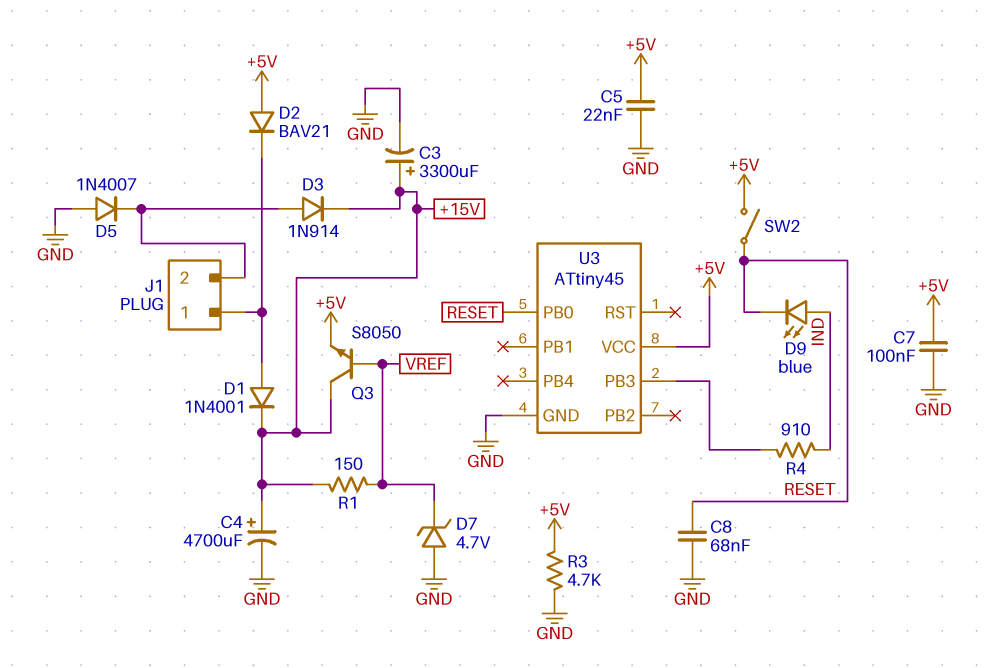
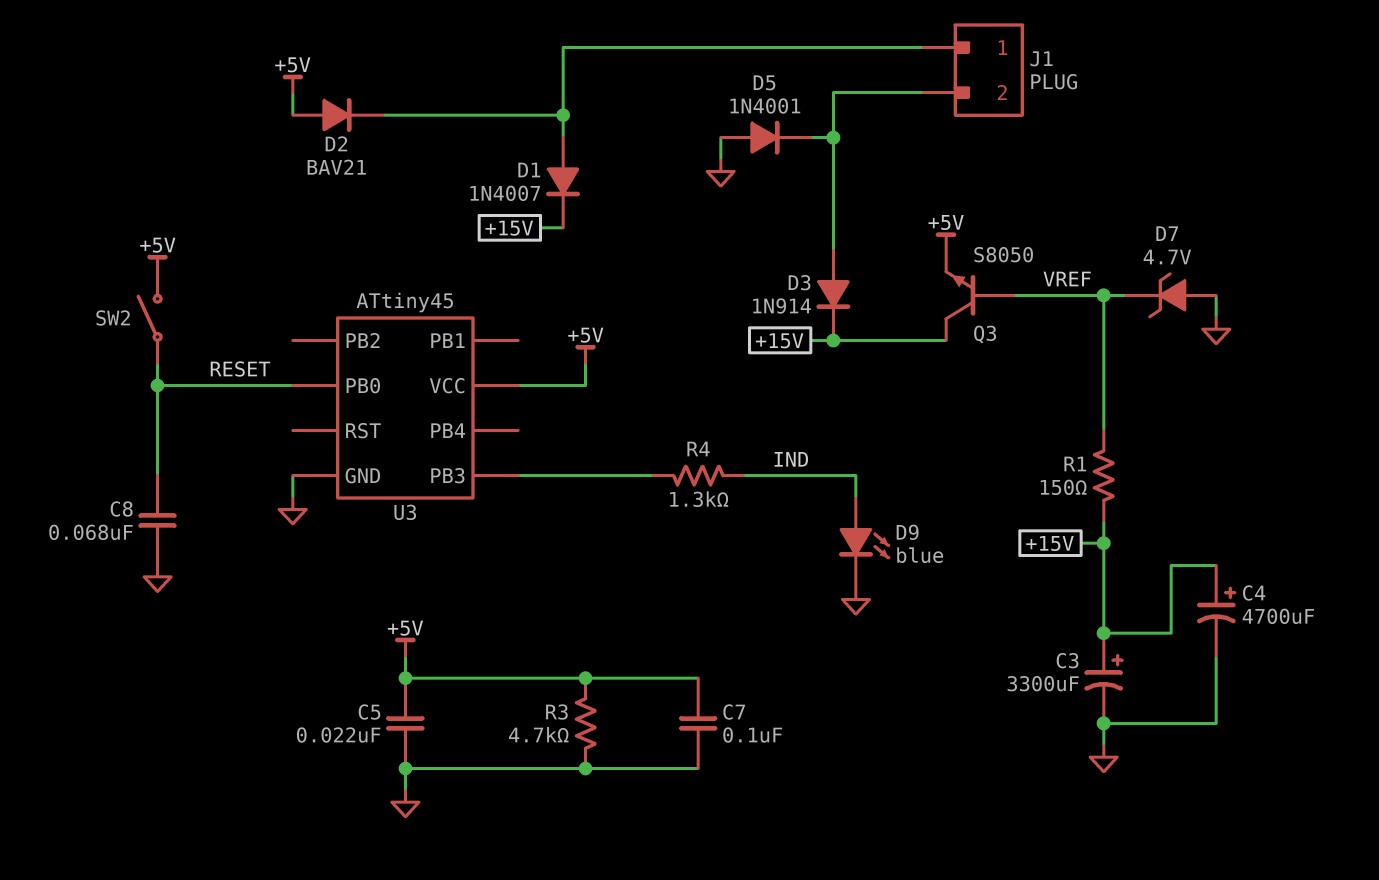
D1: diode 1N4001 (A J1/1, K +15V) -> diode 1N4007 (A J1/1, K +15V)
D5: diode 1N4007 (A GND, K J1/2) -> diode 1N4001 (A GND, K J1/2)
D9: LED blue (A IND, K RESET) -> LED blue (A IND, K GND)
R4: 910 (IND, U3/PB3) -> 1.3k (IND, U3/PB3)

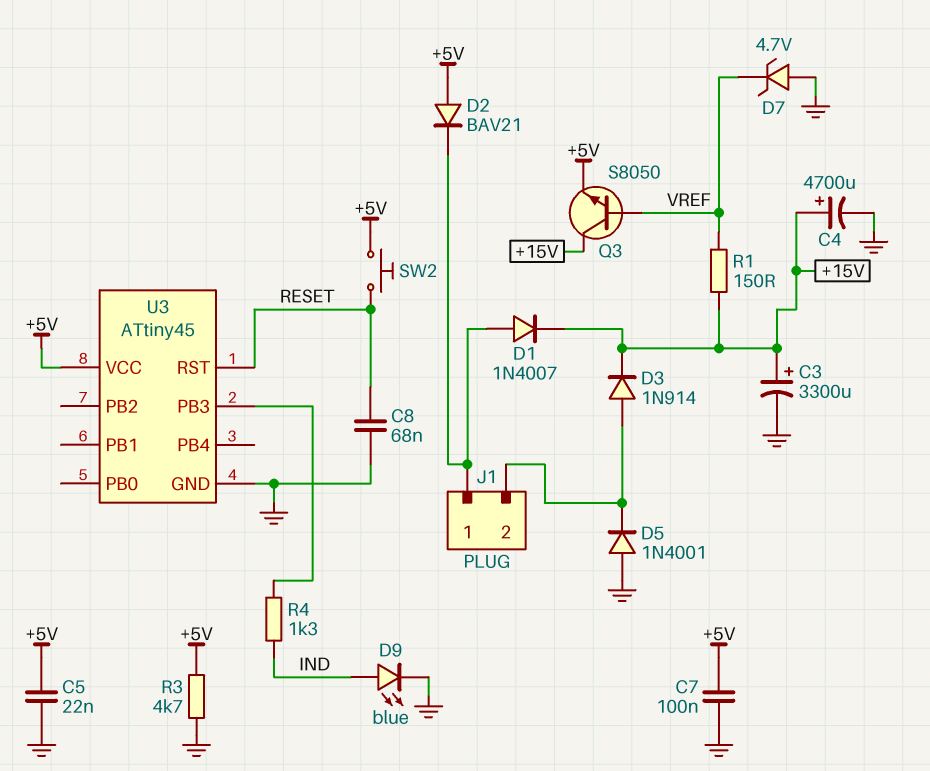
SW2: switch (+5V, RESET) -> button (+5V, RESET)
U3 pin PB0: RESET -> none
U3 pin RST: none -> RESET

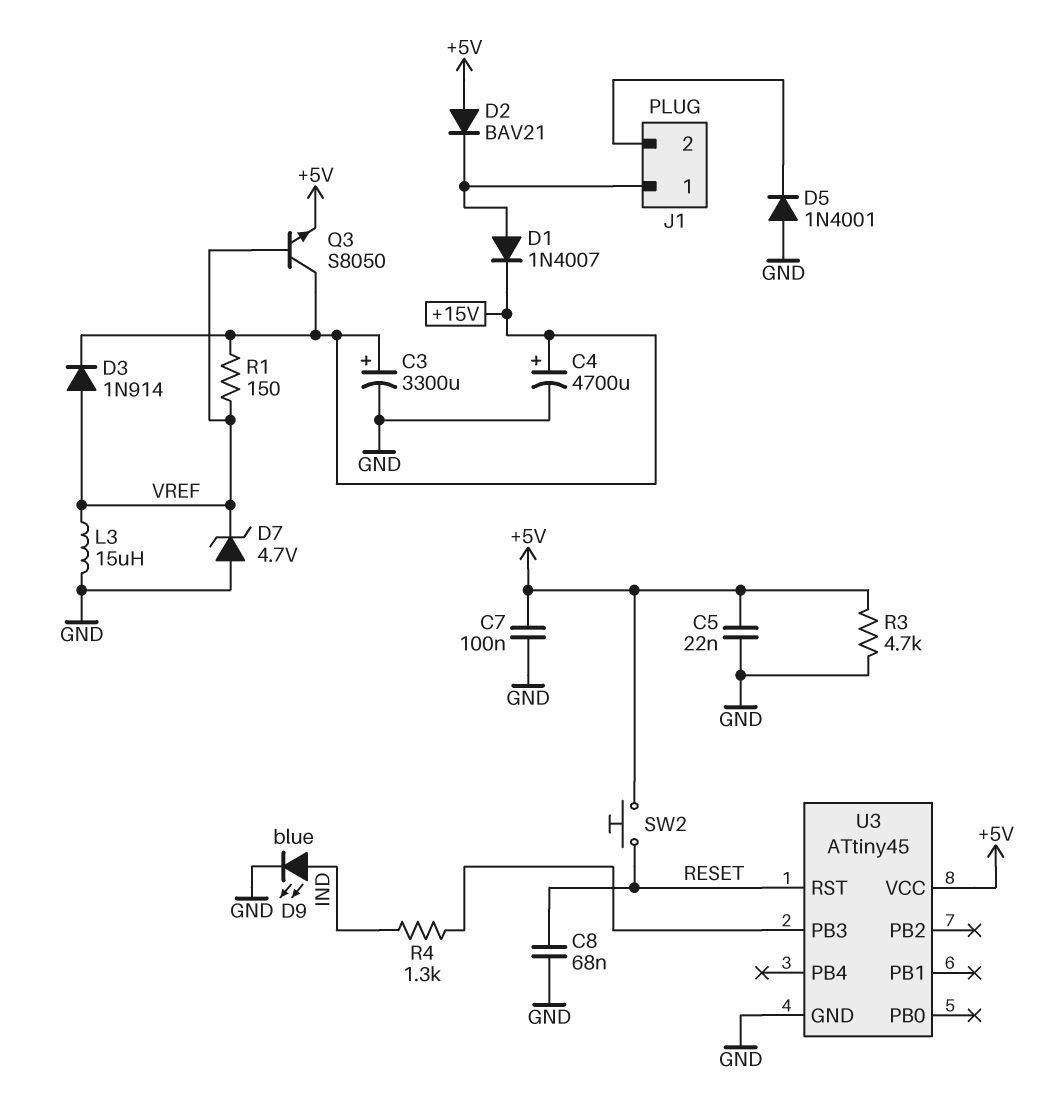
D3: diode 1N914 (A J1/2, K +15V) -> diode 1N914 (A VREF, K +15V)
L3: none -> 15uH (GND, VREF)

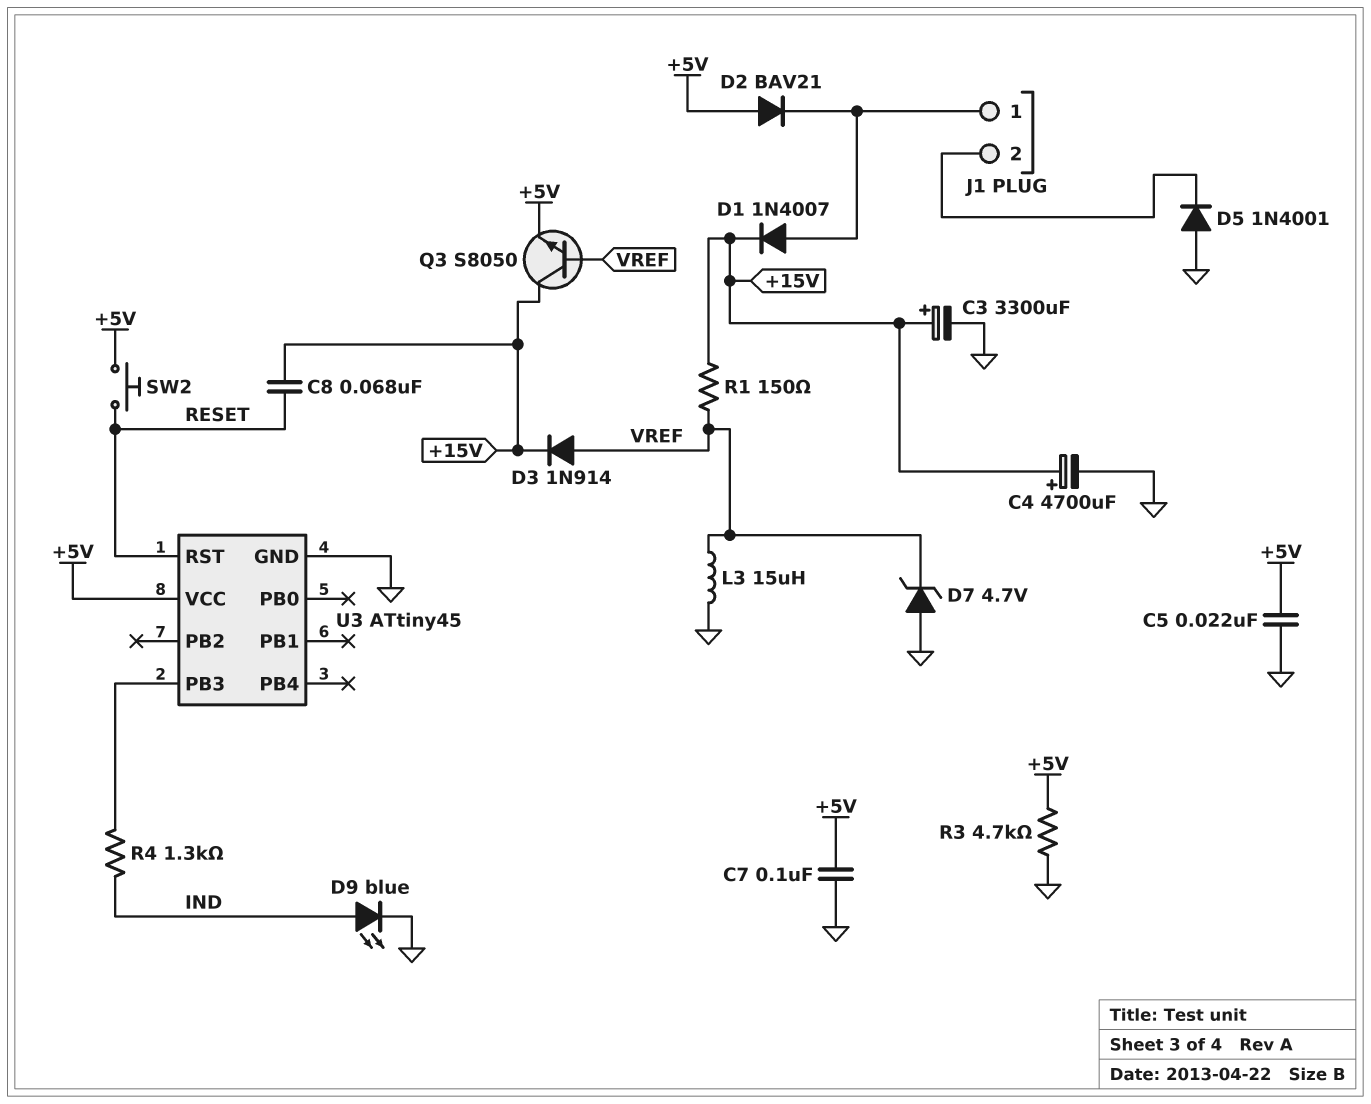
C8: 68nF (GND, RESET) -> 68nF (+15V, RESET)

